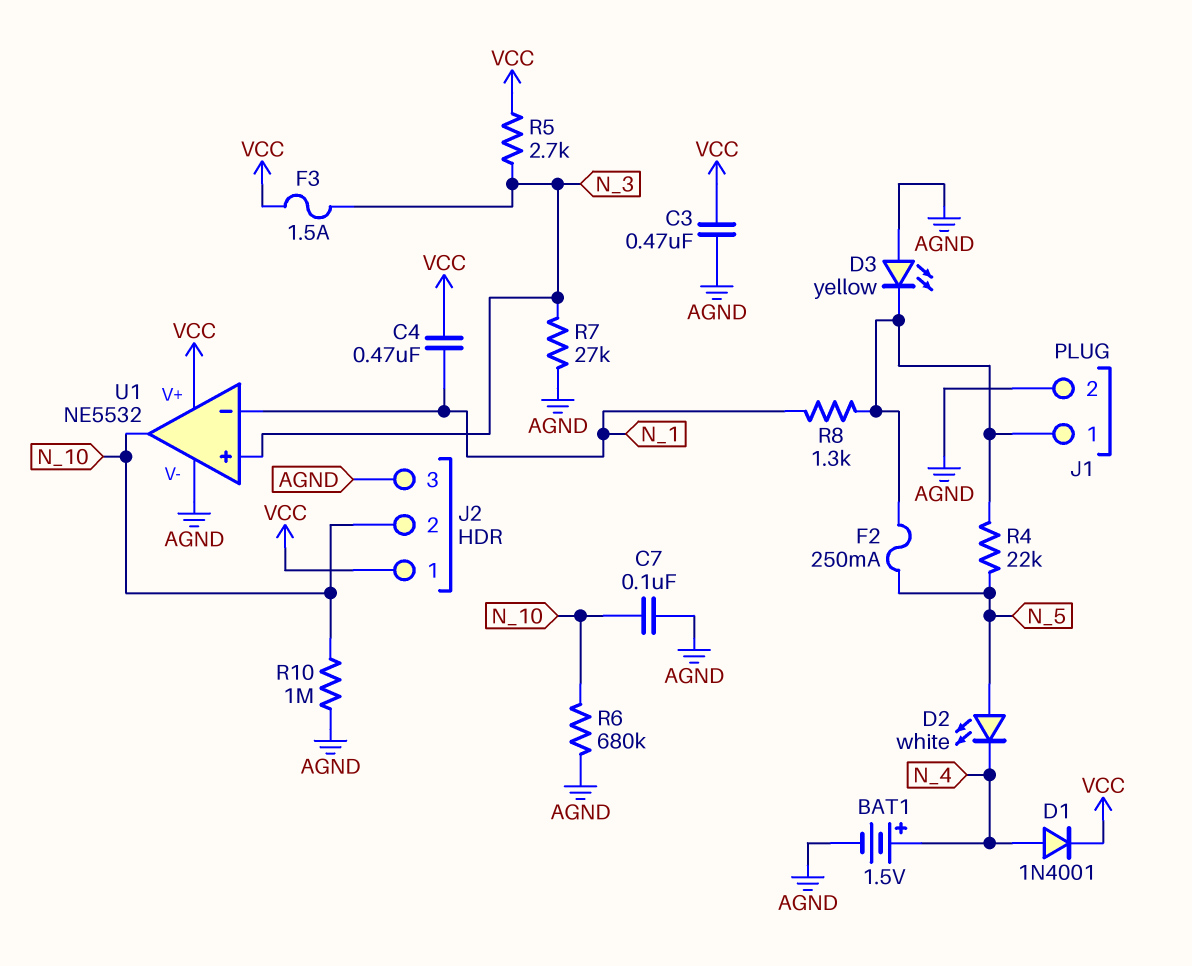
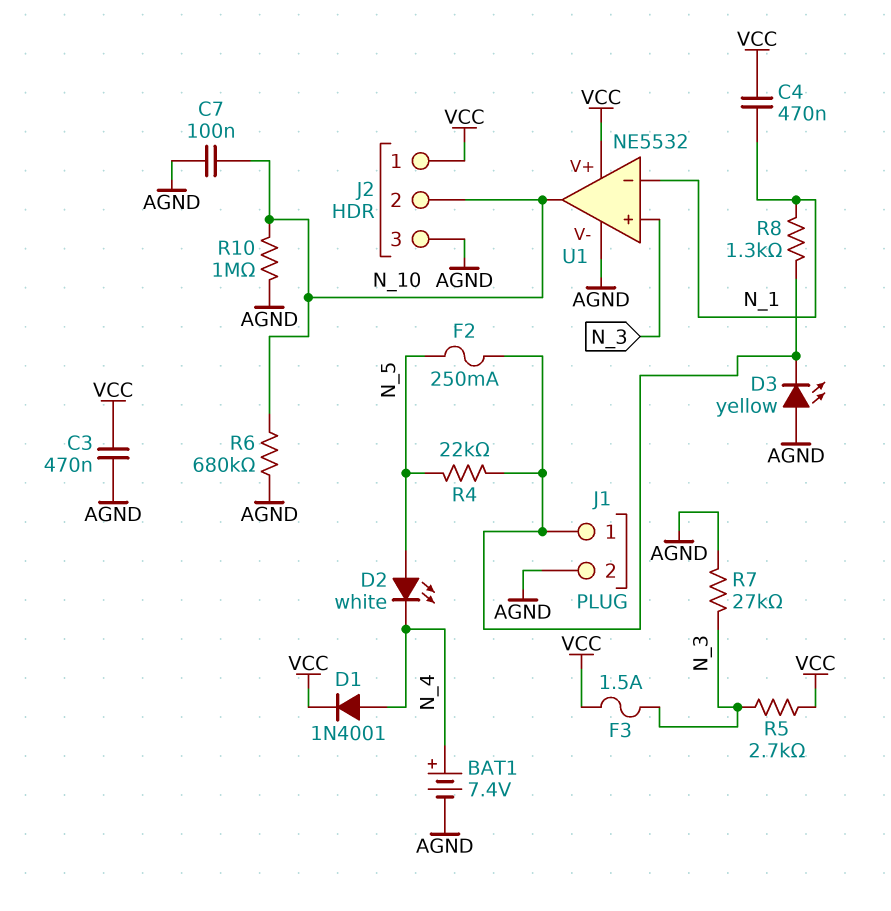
BAT1: 1.5V (plus N_4, minus AGND) -> 7.4V (plus N_4, minus AGND)

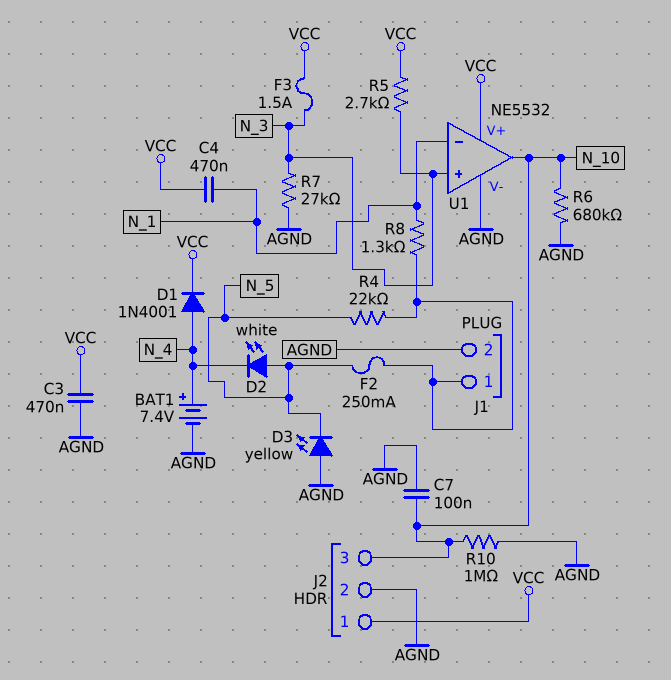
D3: LED yellow (A AGND, K J1/1) -> LED yellow (A AGND, K N_5)
J2 pin 2: N_10 -> AGND
J2 pin 3: AGND -> N_10

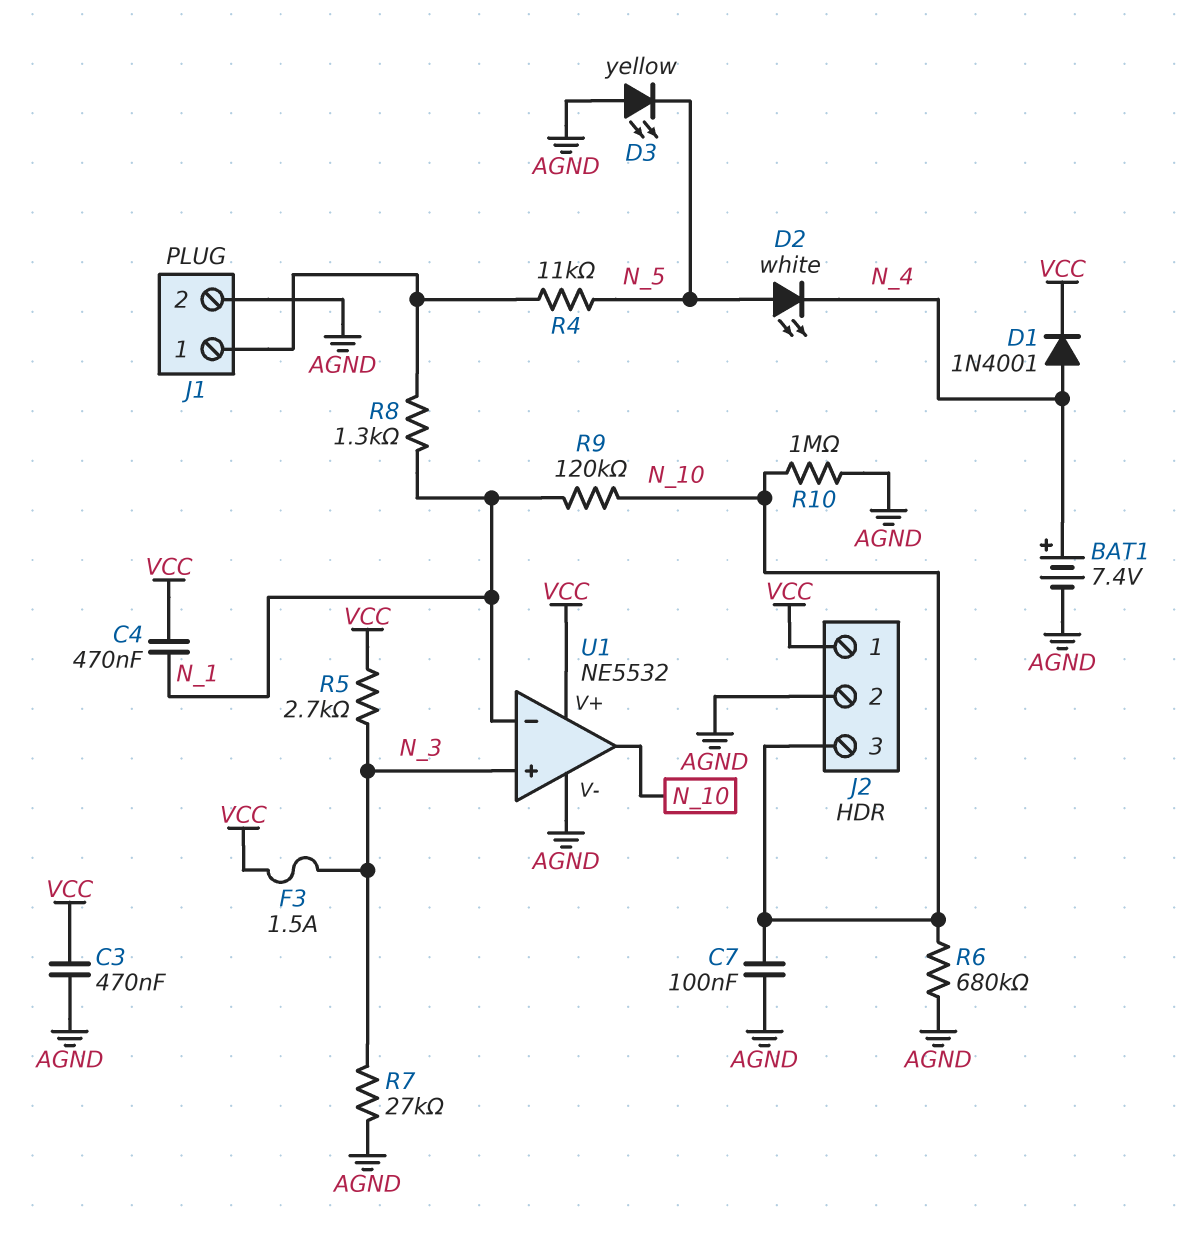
F2: 250mA (J1/1, N_5) -> none
R4: 22k (J1/1, N_5) -> 11k (J1/1, N_5)
R9: none -> 120k (N_1, N_10)

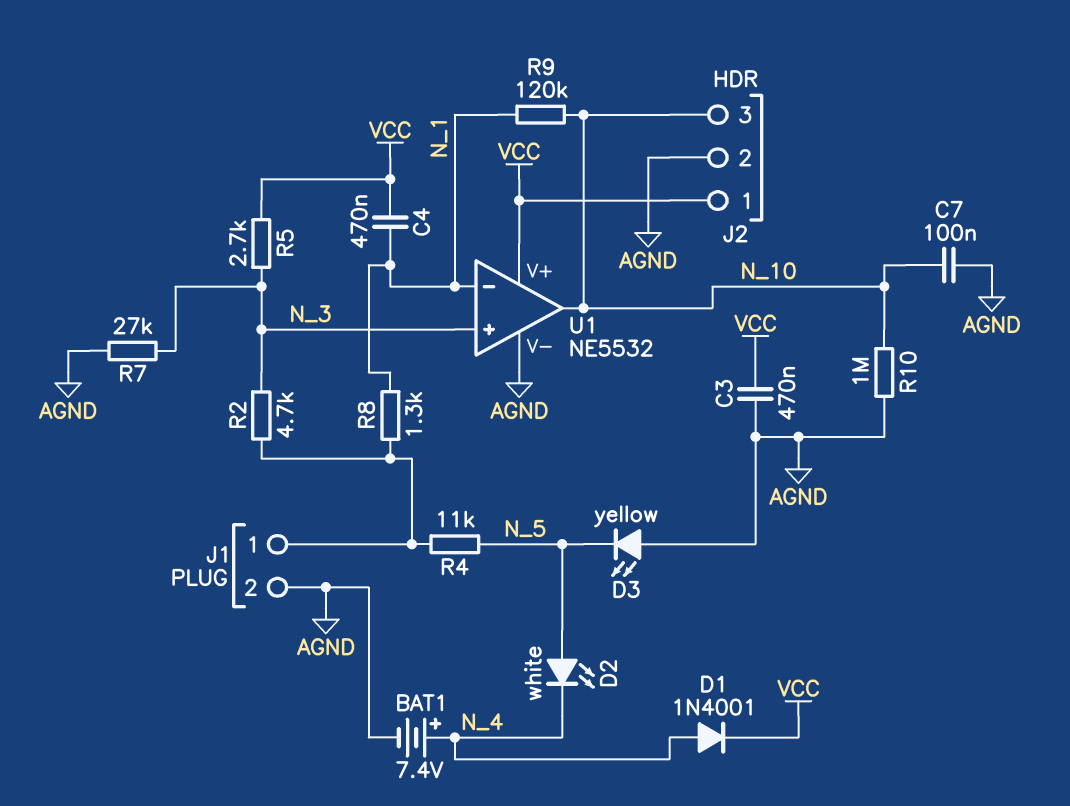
F3: 1.5A (N_3, VCC) -> none
R2: none -> 4.7k (J1/1, N_3)
R6: 680k (AGND, N_10) -> none

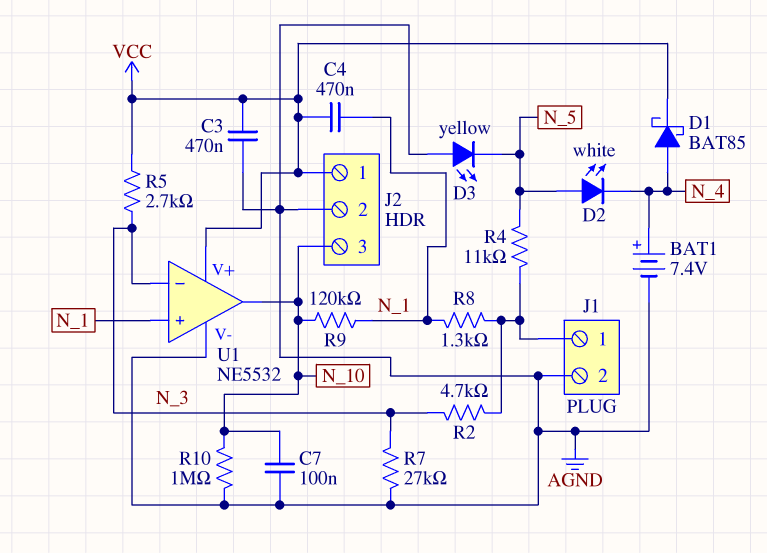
D1: diode 1N4001 (A N_4, K VCC) -> schottky BAT85 (A N_4, K VCC)
U1 pin in+: N_3 -> N_1
U1 pin in-: N_1 -> N_3

